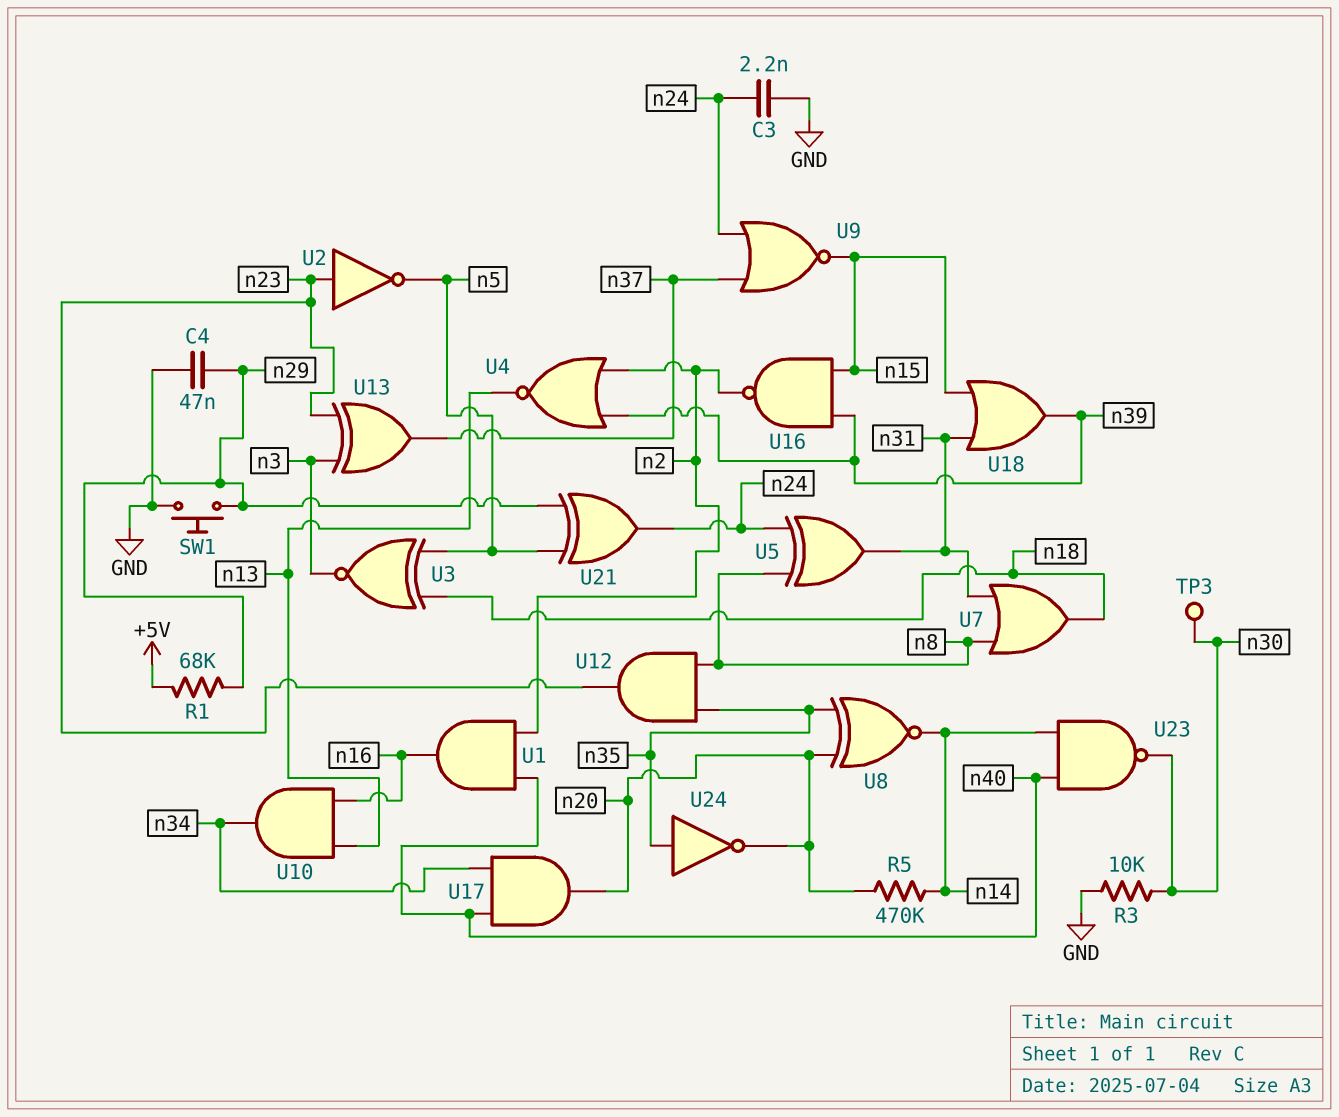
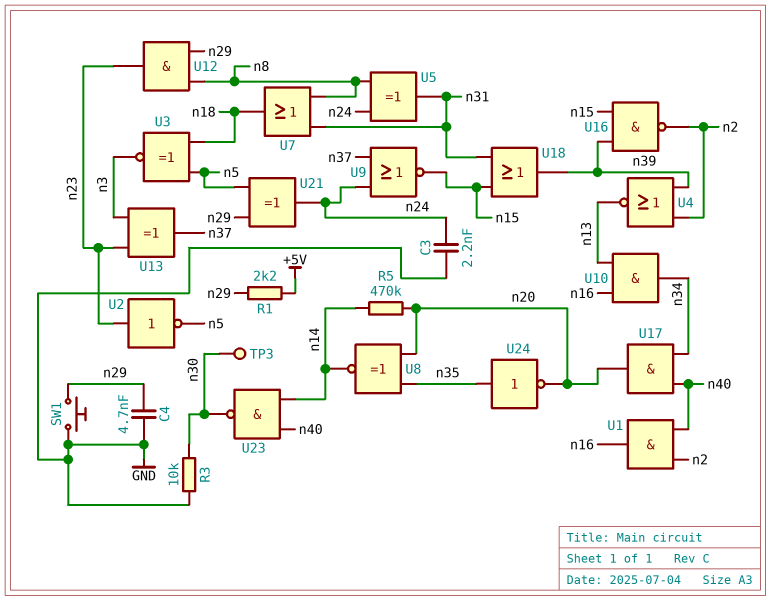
C4: 47nF (GND, n29) -> 4.7nF (GND, n29)
R1: 68k (+5V, n29) -> 2.2k (+5V, n29)
U12: AND (in n8, in n35, out n23) -> AND (in n8, in n29, out n23)

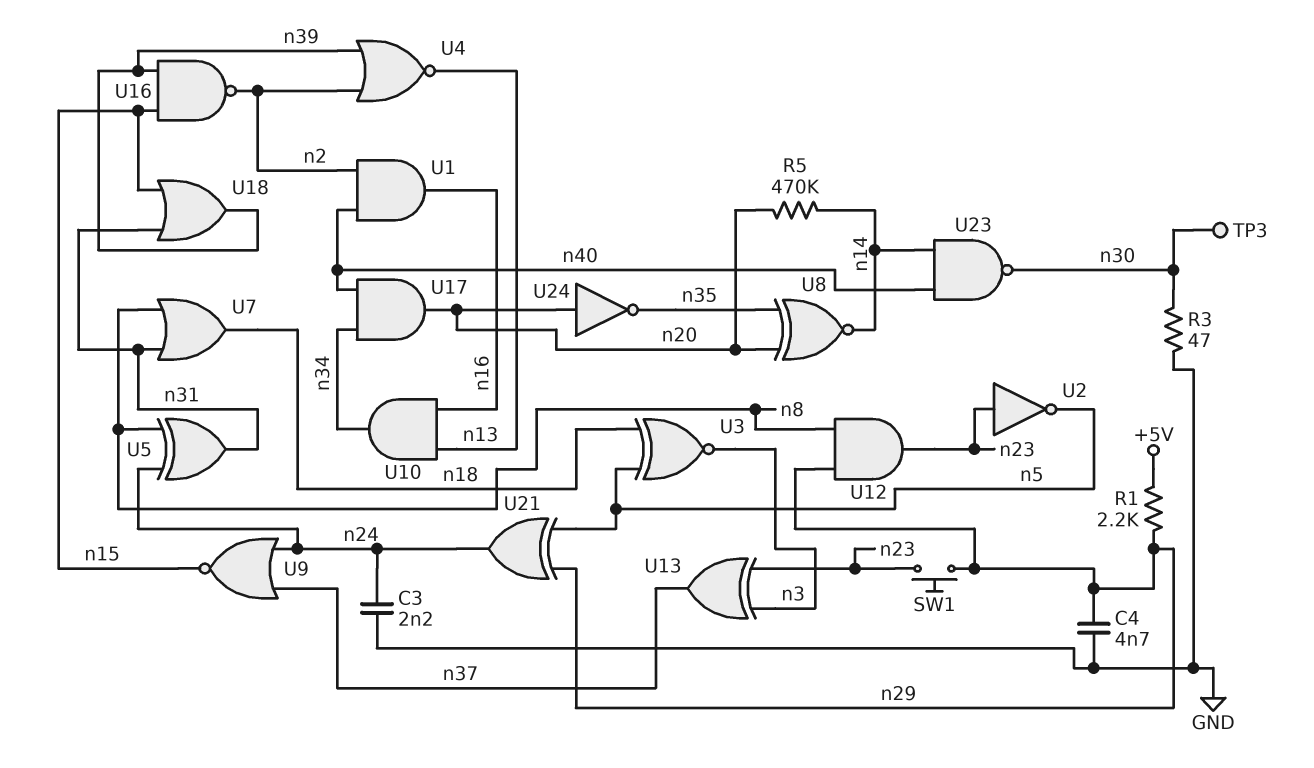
R3: 10k (GND, n30) -> 47 (GND, n30)
SW1: button (GND, n29) -> button (n23, n29)
U24: NOT (in n35, out n20) -> NOT (in n20, out n35)

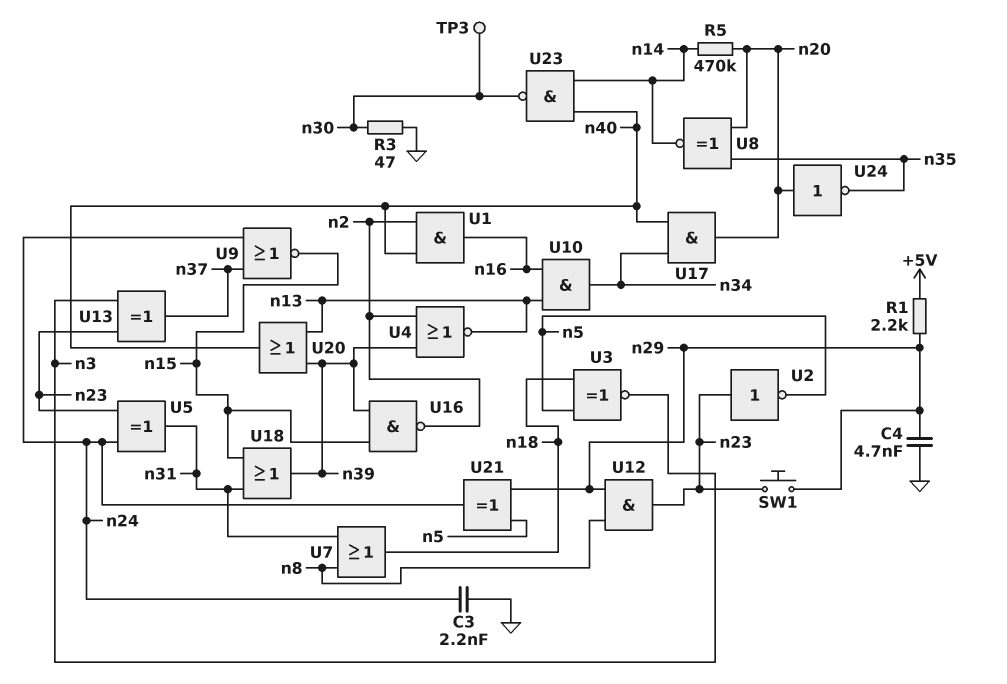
U5: XOR (in n8, in n24, out n31) -> XOR (in n23, in n24, out n31)
U20: none -> OR (in n13, in n39, out n40)

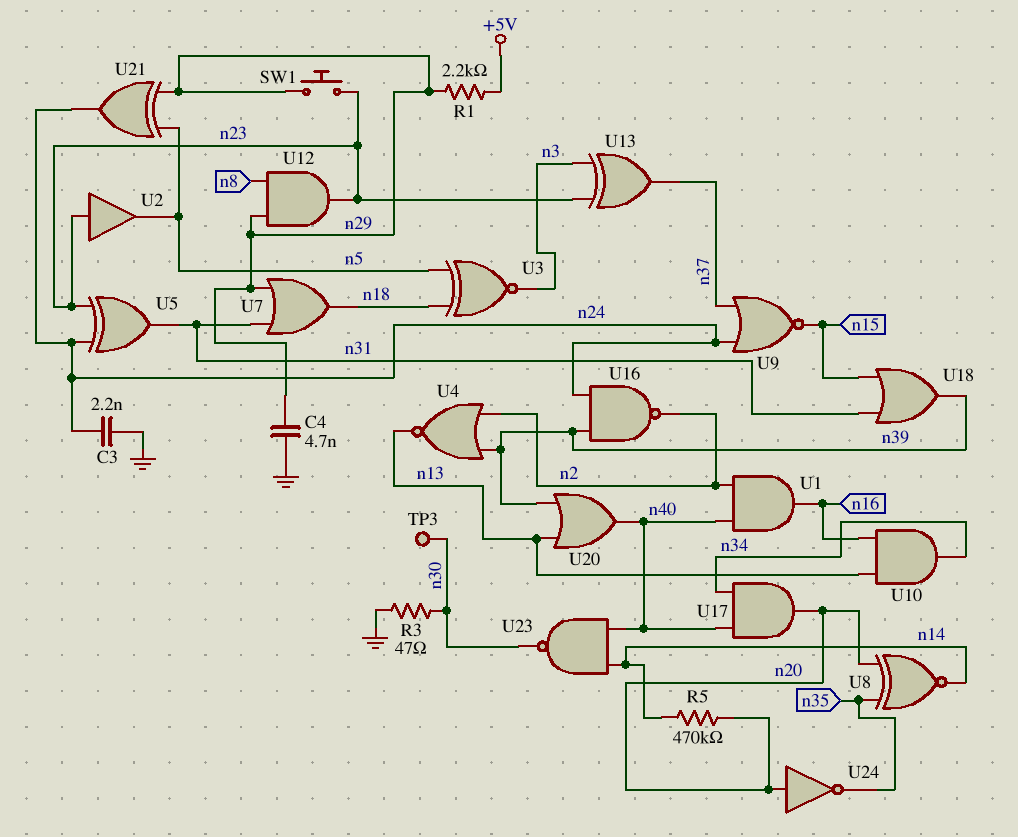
U2: NOT (in n23, out n5) -> buffer (in n23, out n5)
U7: OR (in n8, in n31, out n18) -> OR (in n29, in n31, out n18)
U16: NAND (in n15, in n39, out n2) -> NAND (in n24, in n39, out n2)

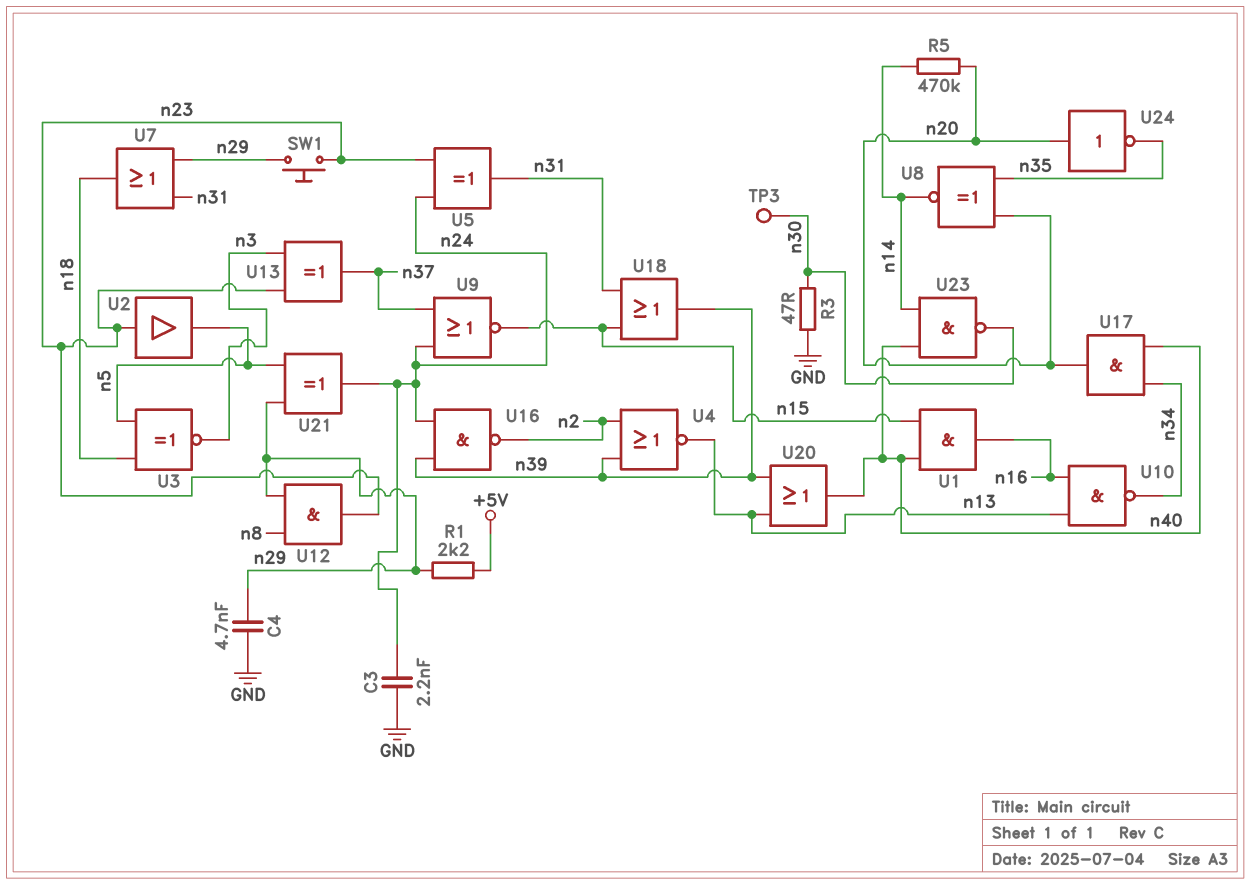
U1: AND (in n2, in n40, out n16) -> AND (in n15, in n40, out n16)
U10: AND (in n13, in n16, out n34) -> NAND (in n13, in n16, out n34)

